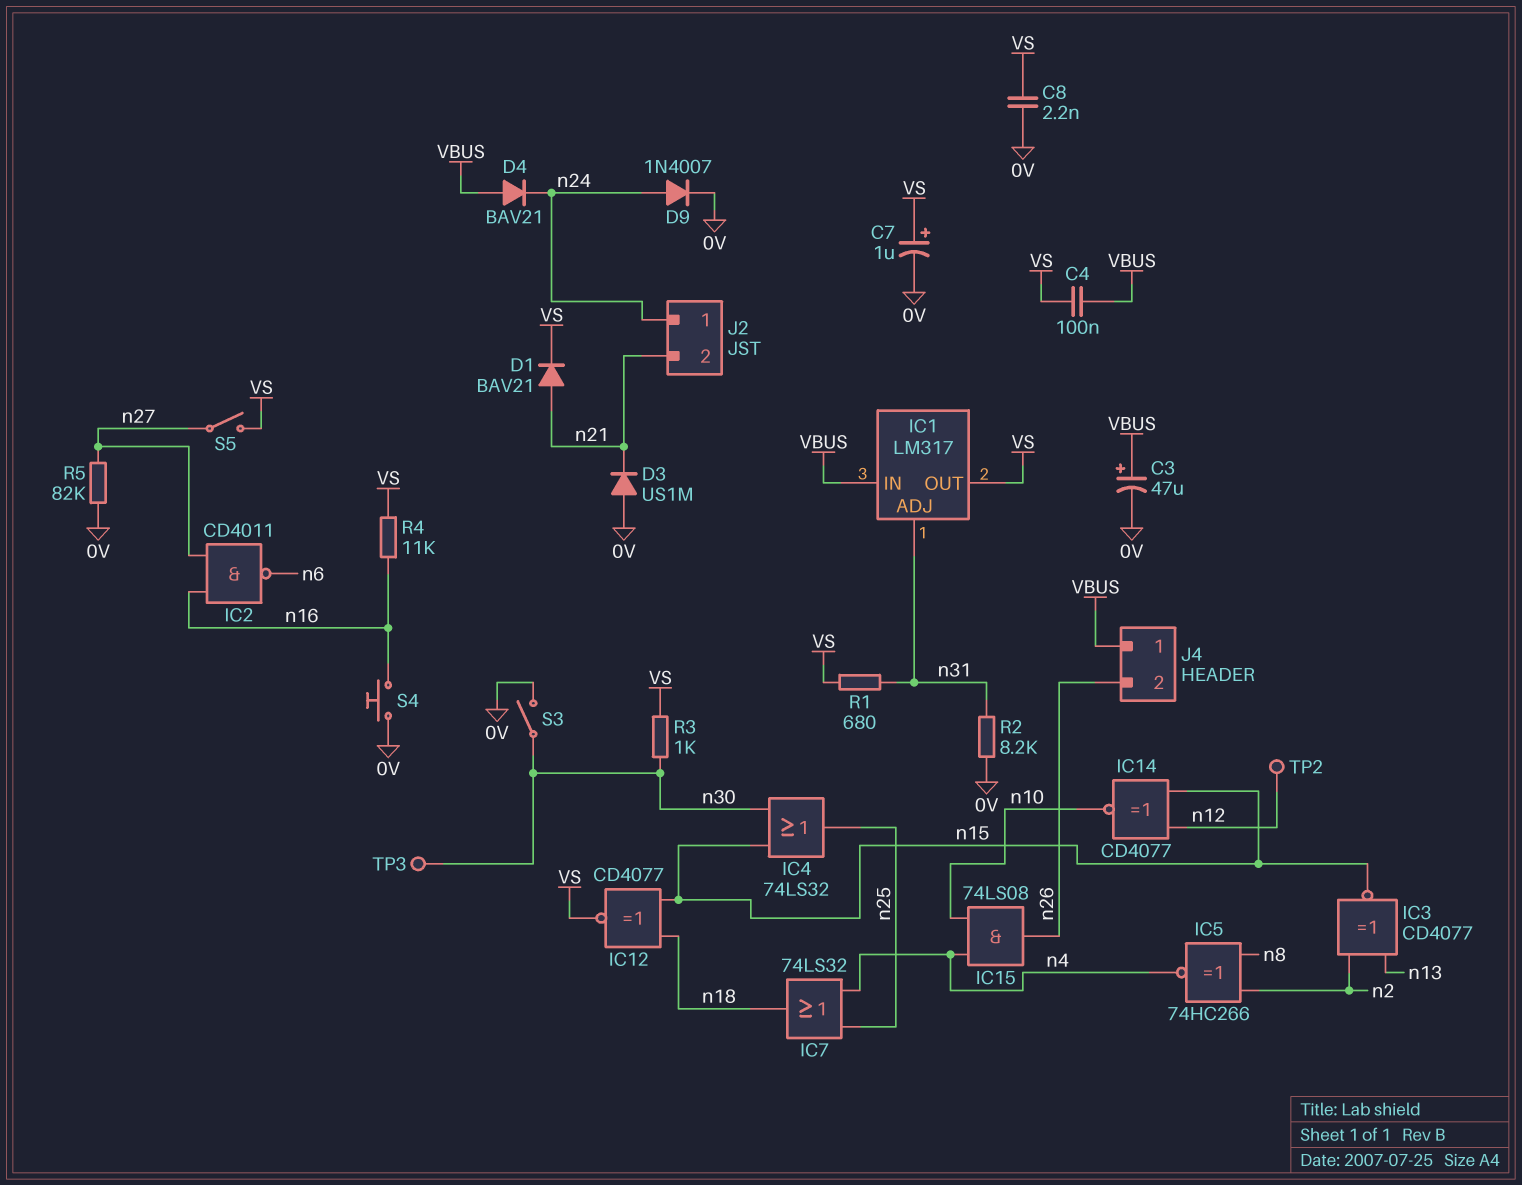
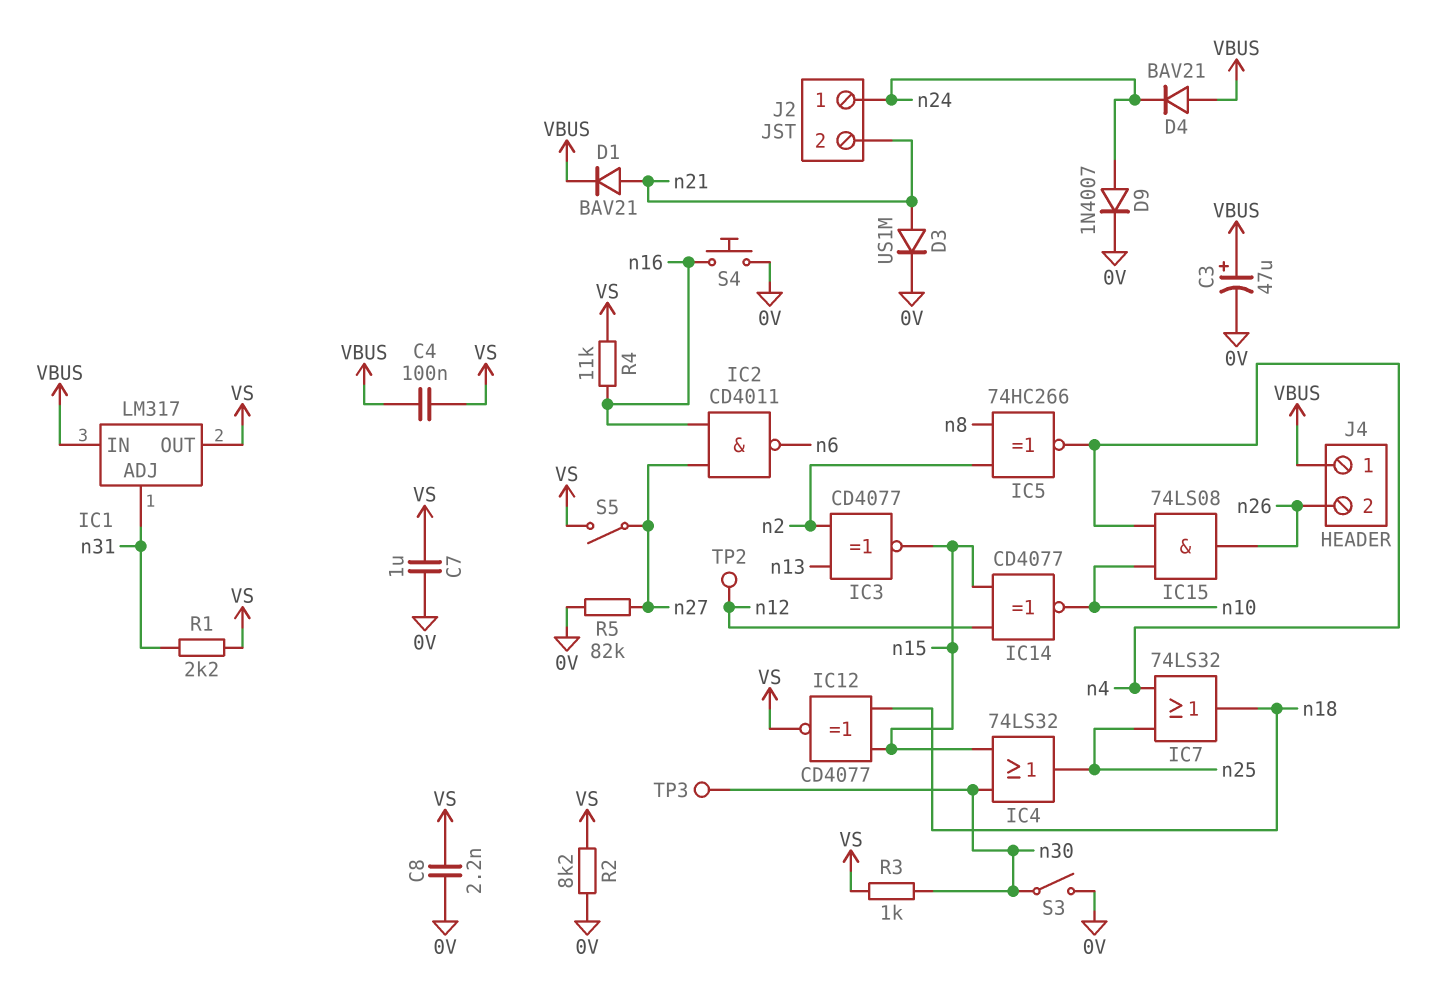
C7: 1uF (plus VS, minus 0V) -> 1uF (0V, VS)
D1: diode BAV21 (A n21, K VS) -> diode BAV21 (A n21, K VBUS)
D3: diode US1M (A 0V, K n21) -> diode US1M (A n21, K 0V)
R1: 680 (VS, n31) -> 2.2k (VS, n31)
R2: 8.2k (0V, n31) -> 8.2k (0V, VS)

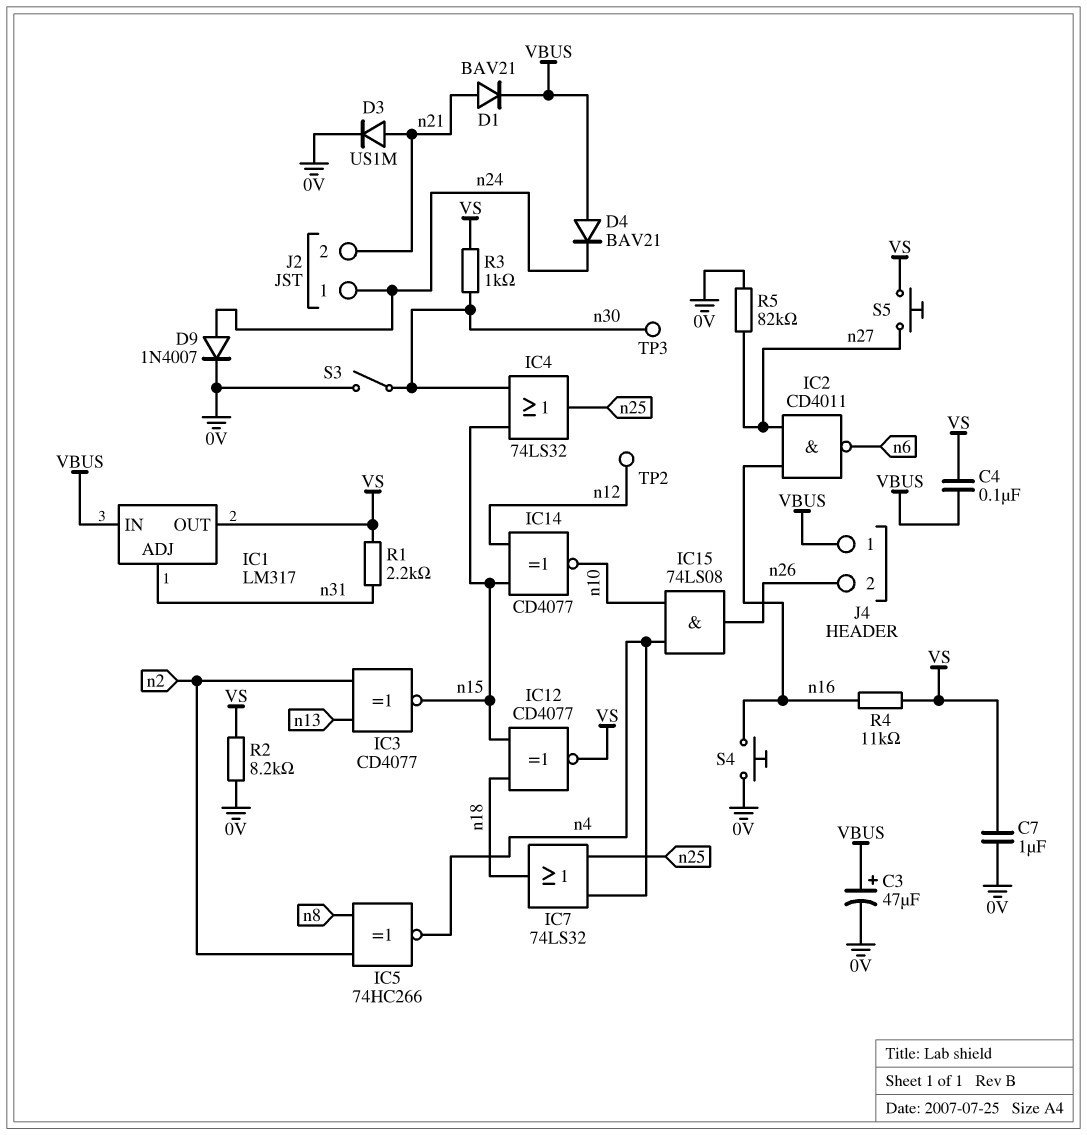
C8: 2.2nF (0V, VS) -> none
S5: switch (VS, n27) -> button (VS, n27)

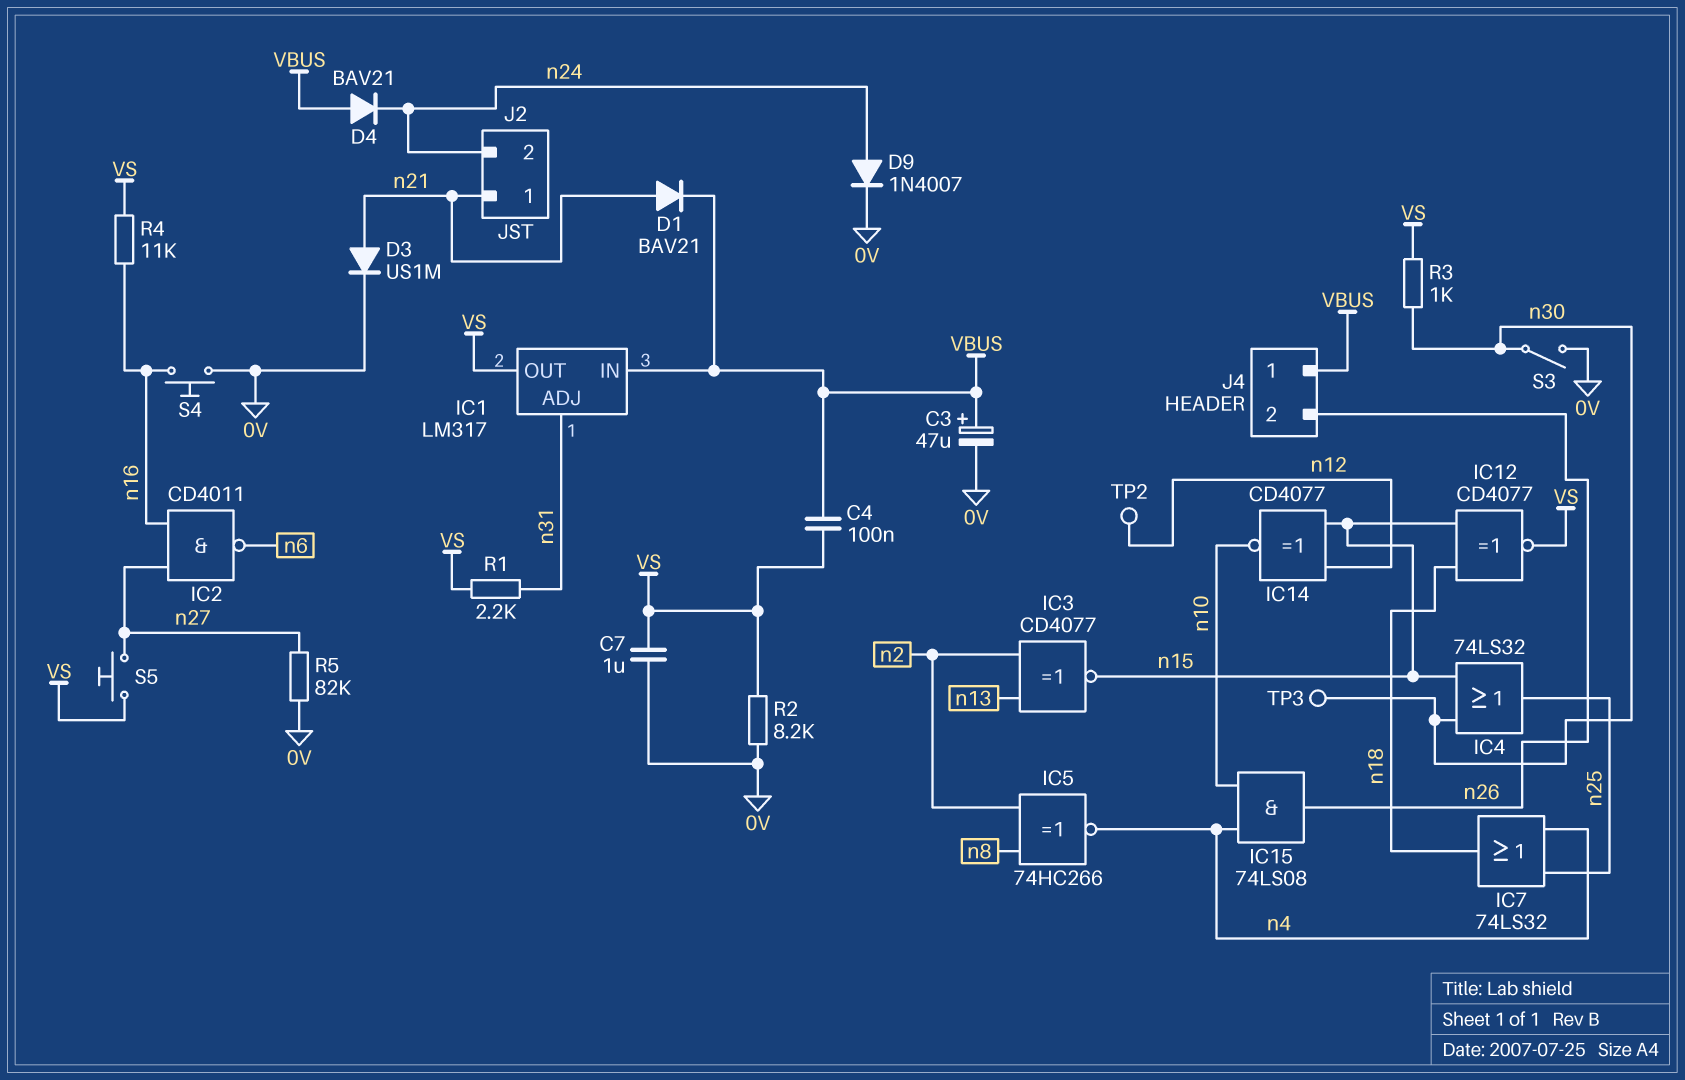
J2 pin 1: n24 -> n21
J2 pin 2: n21 -> n24

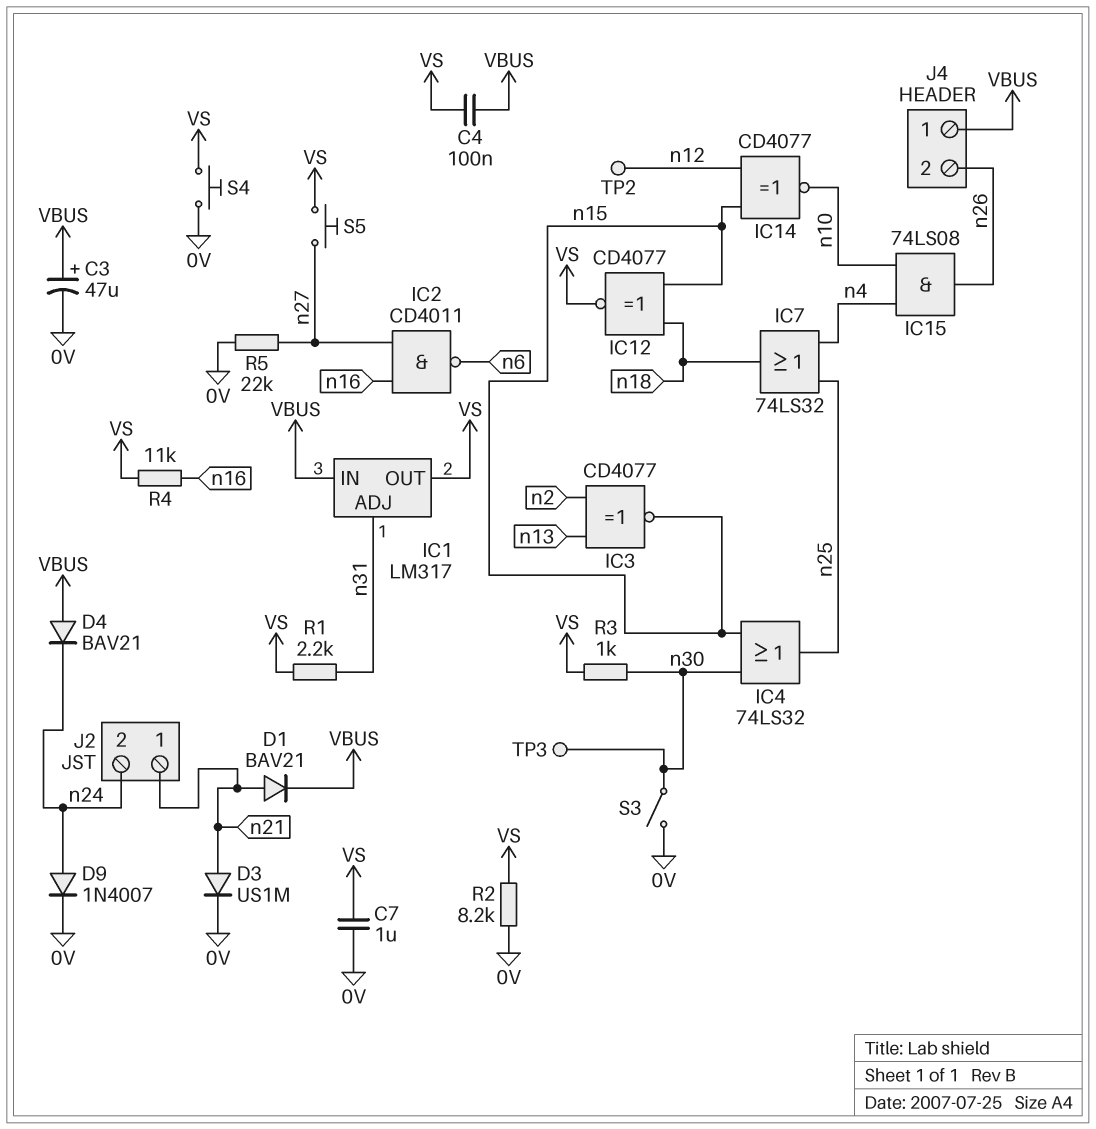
IC5: XNOR 74HC266 (in n2, in n8, out n4) -> none
R5: 82k (0V, n27) -> 22k (0V, n27)
S4: button (0V, n16) -> button (0V, VS)

